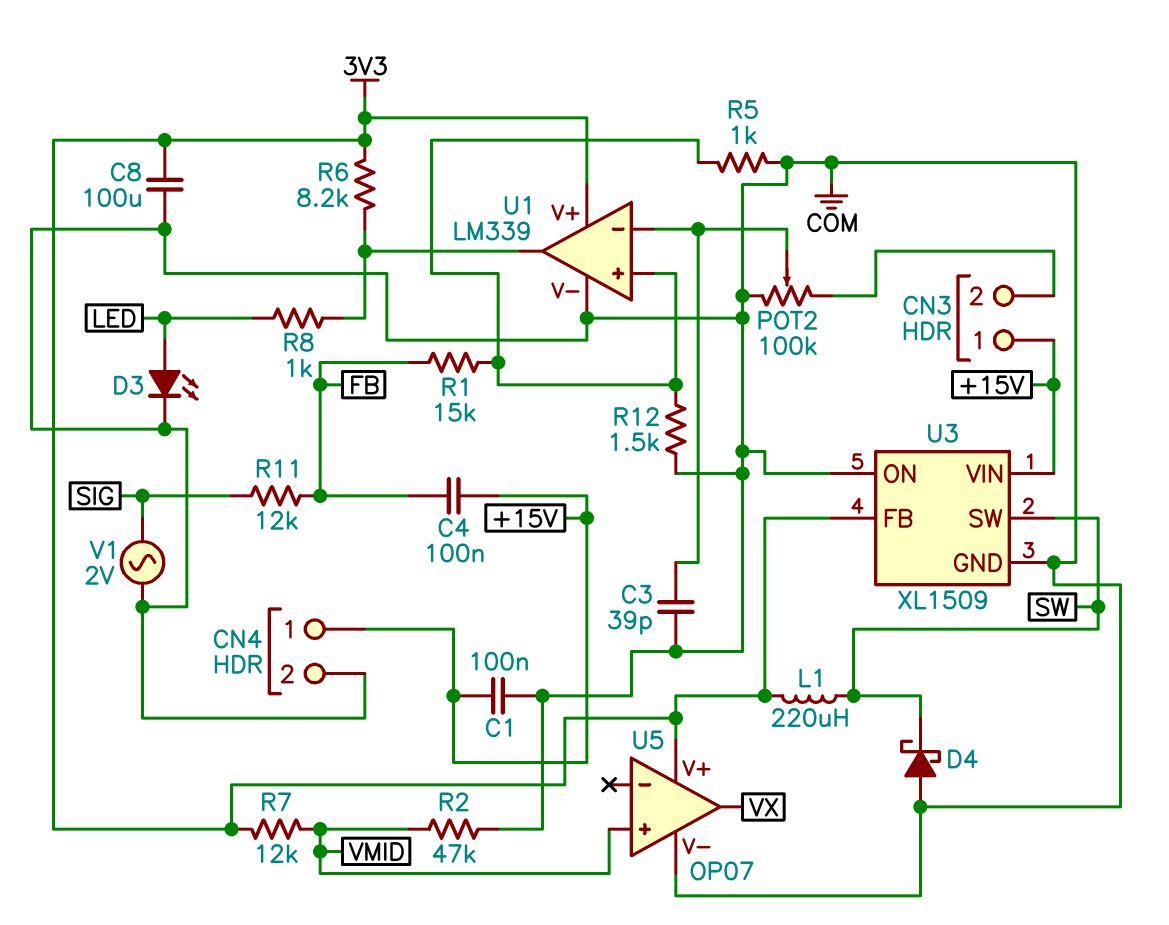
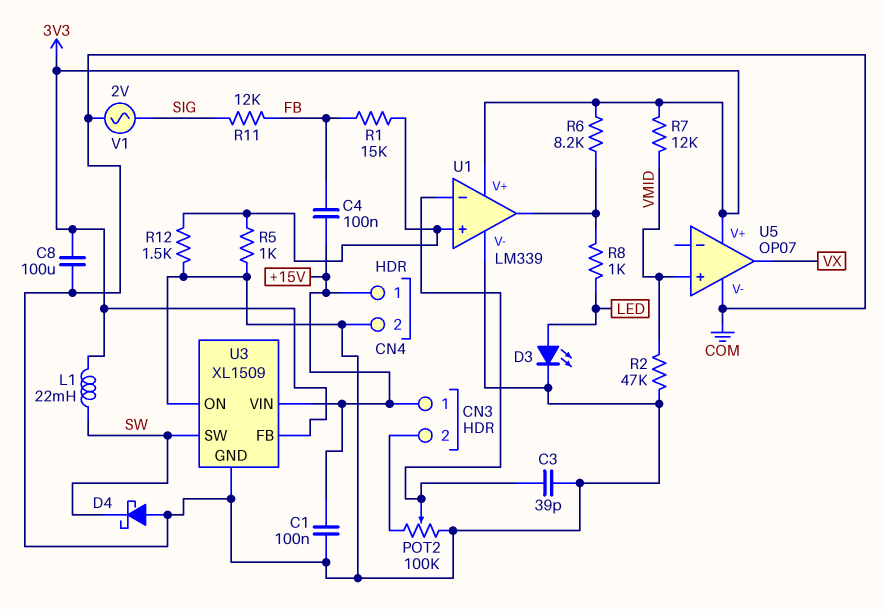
L1: 220uH (3V3, SW) -> 22mH (3V3, SW)

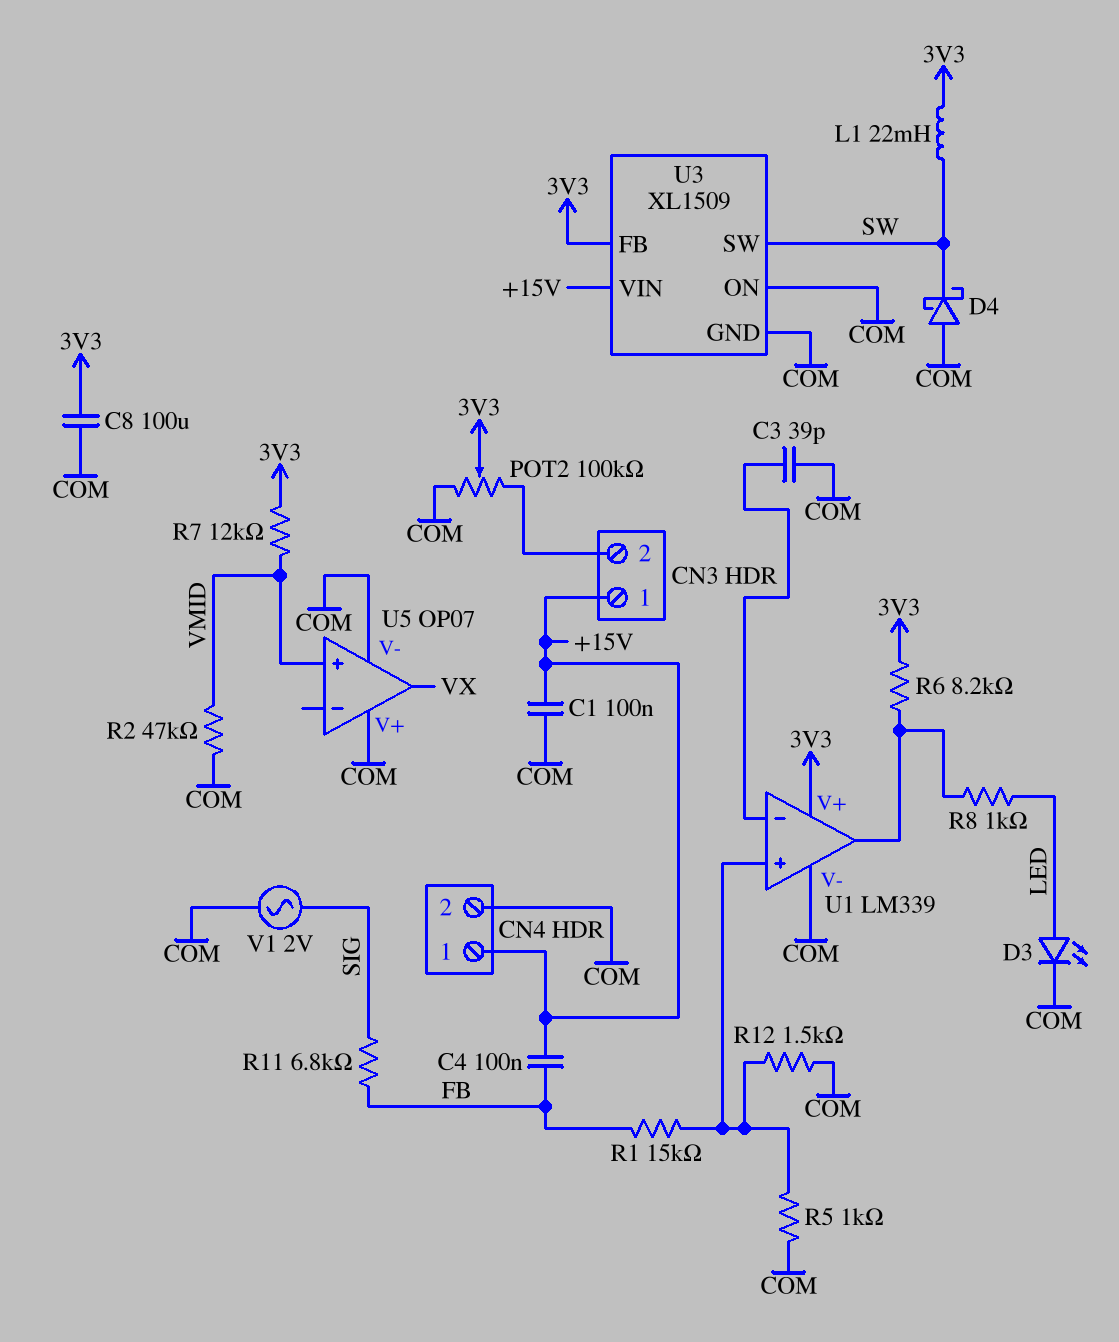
POT2: 100k (CN3/2, COM, wiper U1/in-) -> 100k (CN3/2, COM, wiper 3V3)
R11: 12k (FB, SIG) -> 6.8k (FB, SIG)
U5 pin V+: 3V3 -> COM

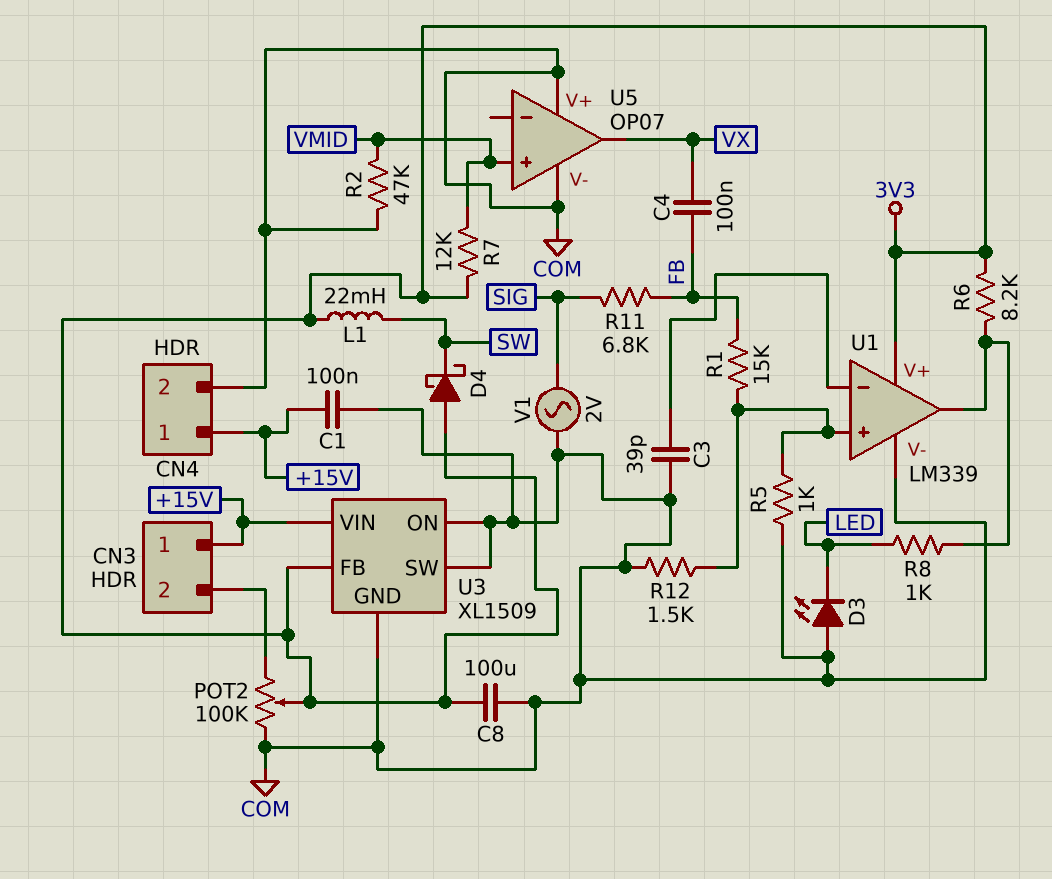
C4: 100nF (+15V, FB) -> 100nF (FB, VX)
D3: LED (A LED, K COM) -> LED (A COM, K LED)
D4: schottky (A COM, K SW) -> schottky (A 3V3, K SW)
U3 pin SW: SW -> COM

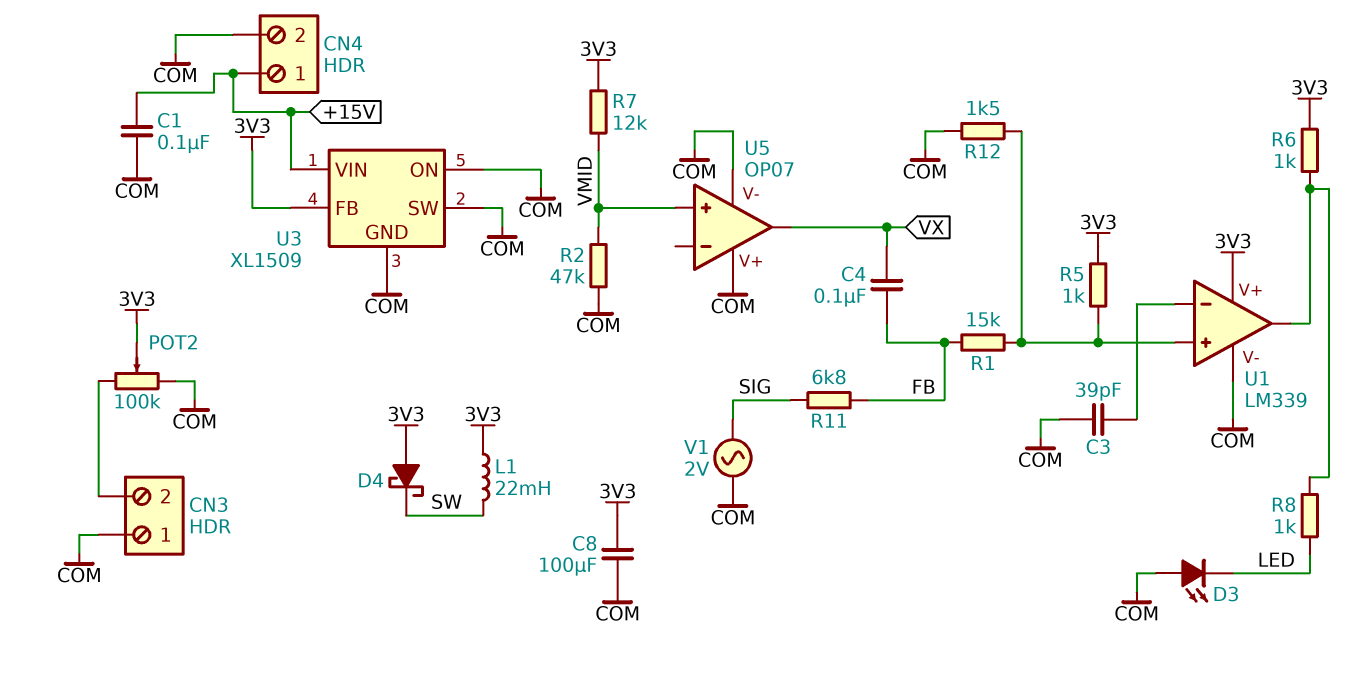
CN3 pin 1: +15V -> COM
R5: 1k (COM, U1/in+) -> 1k (3V3, U1/in+)
R6: 8.2k (3V3, U1/out) -> 1k (3V3, U1/out)

